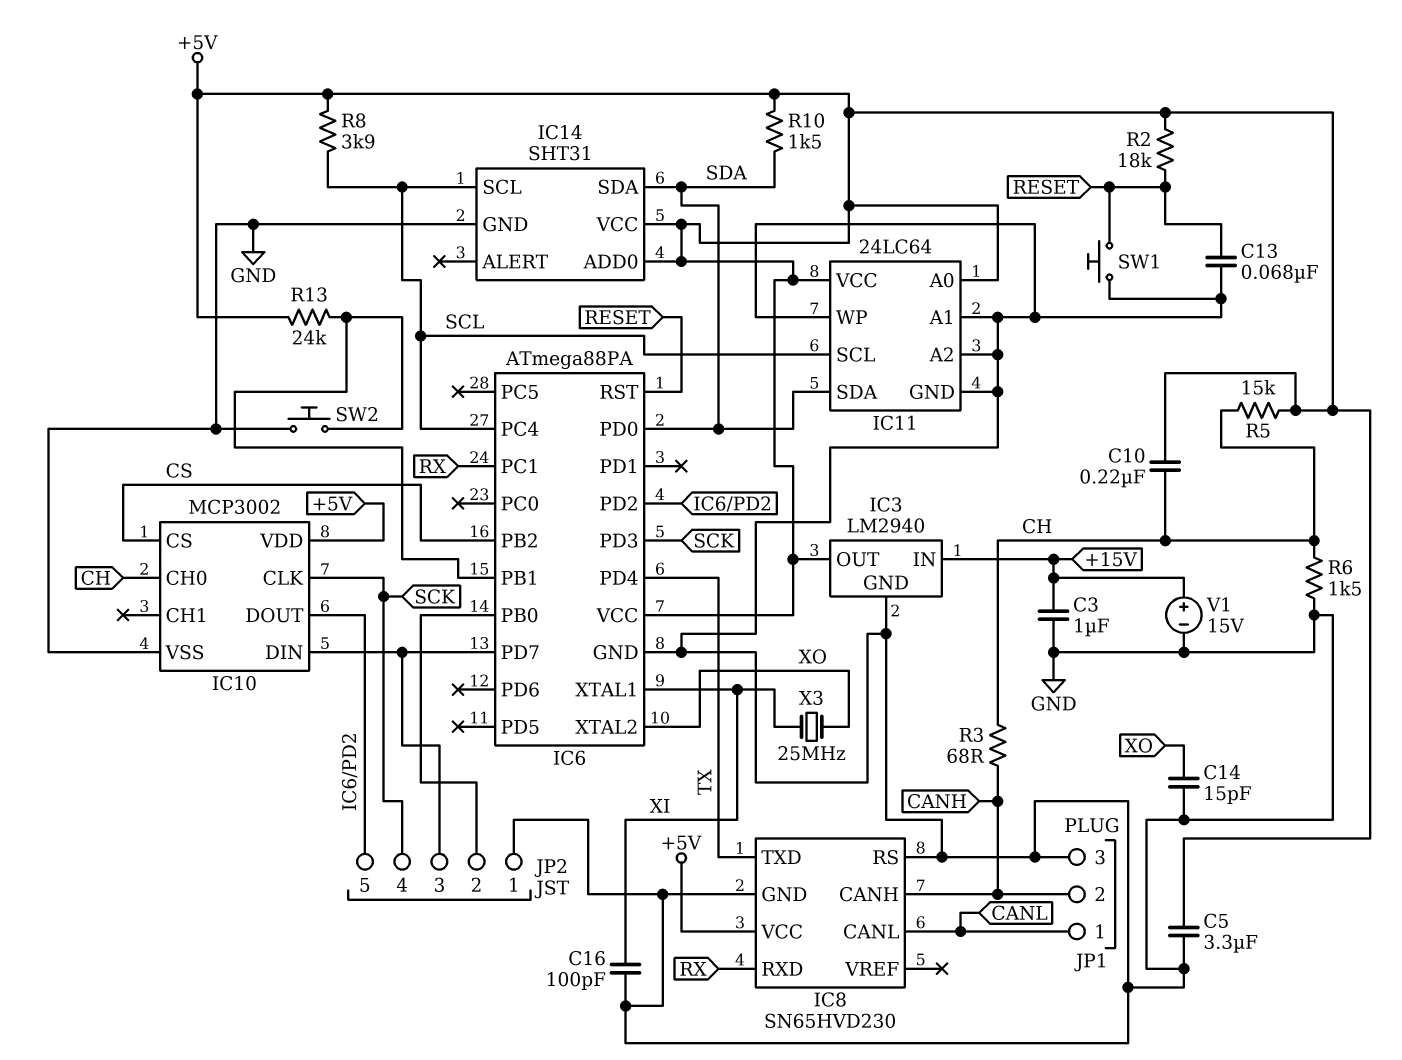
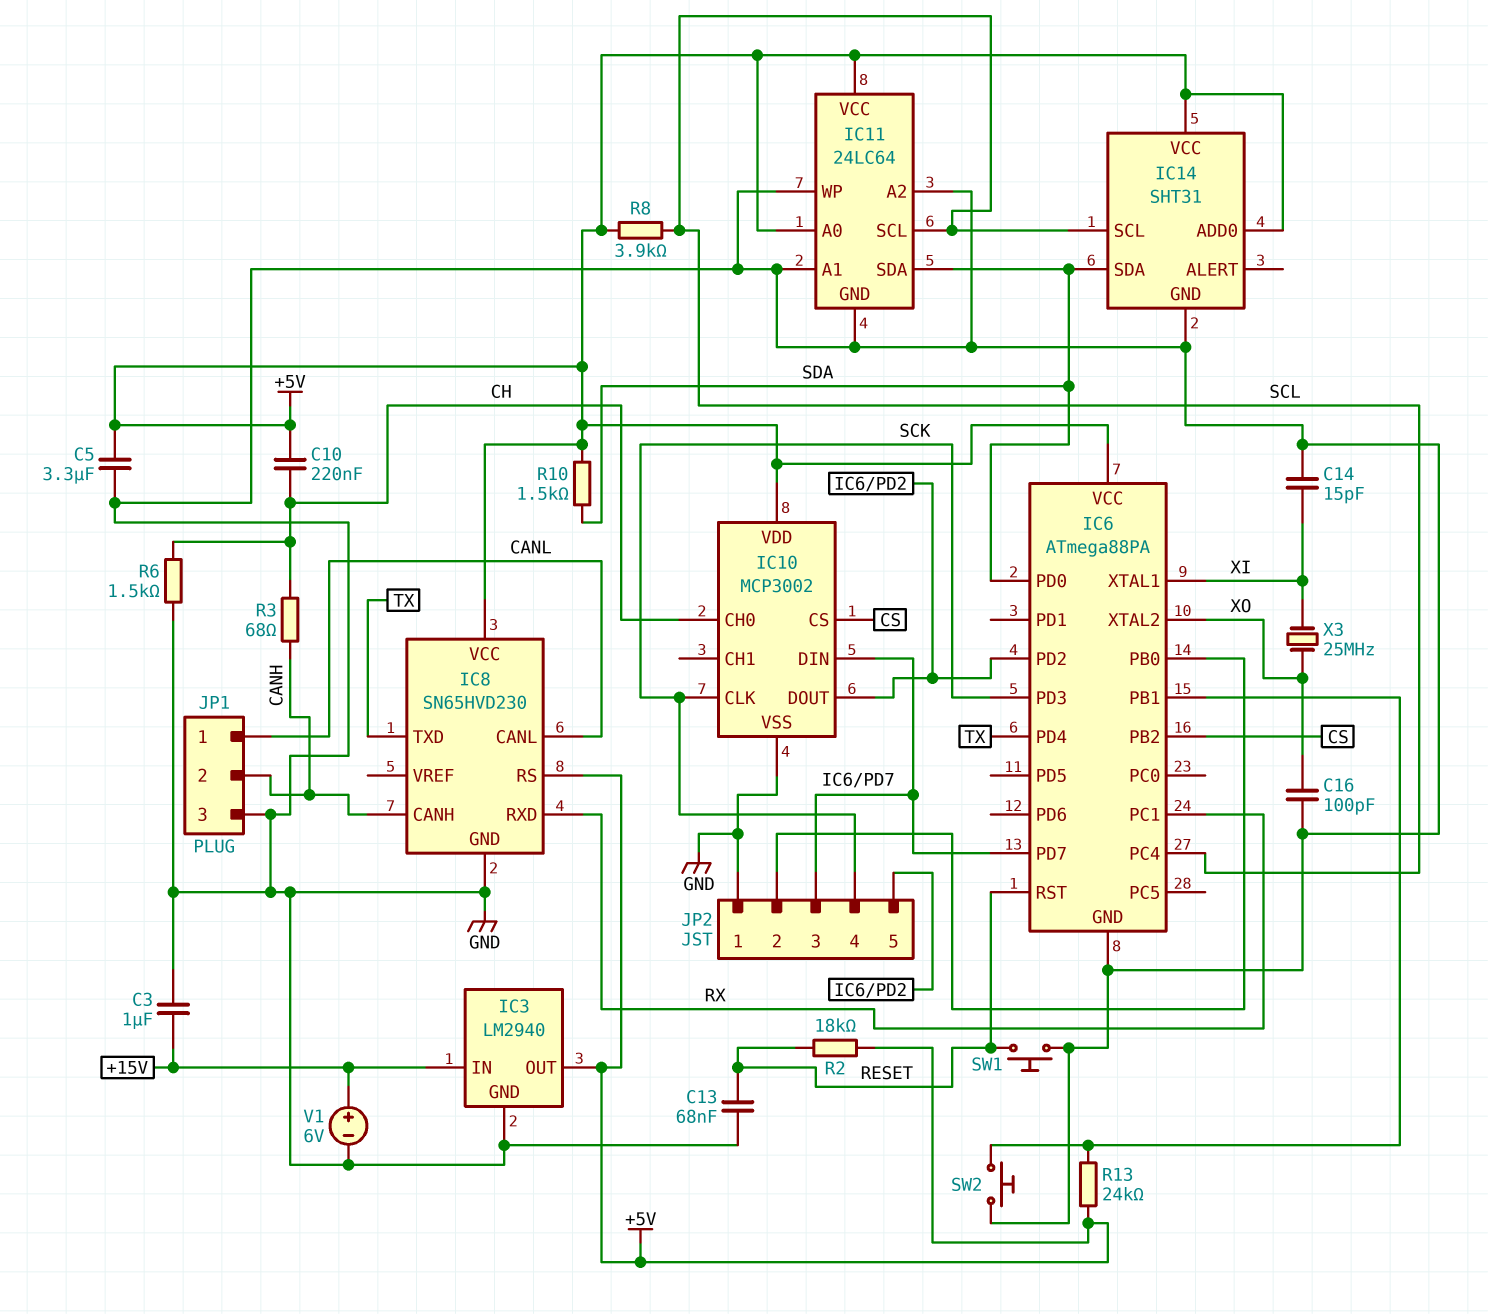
C14: 15pF (GND, XO) -> 15pF (GND, XI)
C16: 100pF (GND, XI) -> 100pF (GND, XO)
IC8 pin RS: GND -> +5V
R5: 15k (+5V, CH) -> none
V1: 15V (plus +15V, minus GND) -> 6V (plus +15V, minus GND)

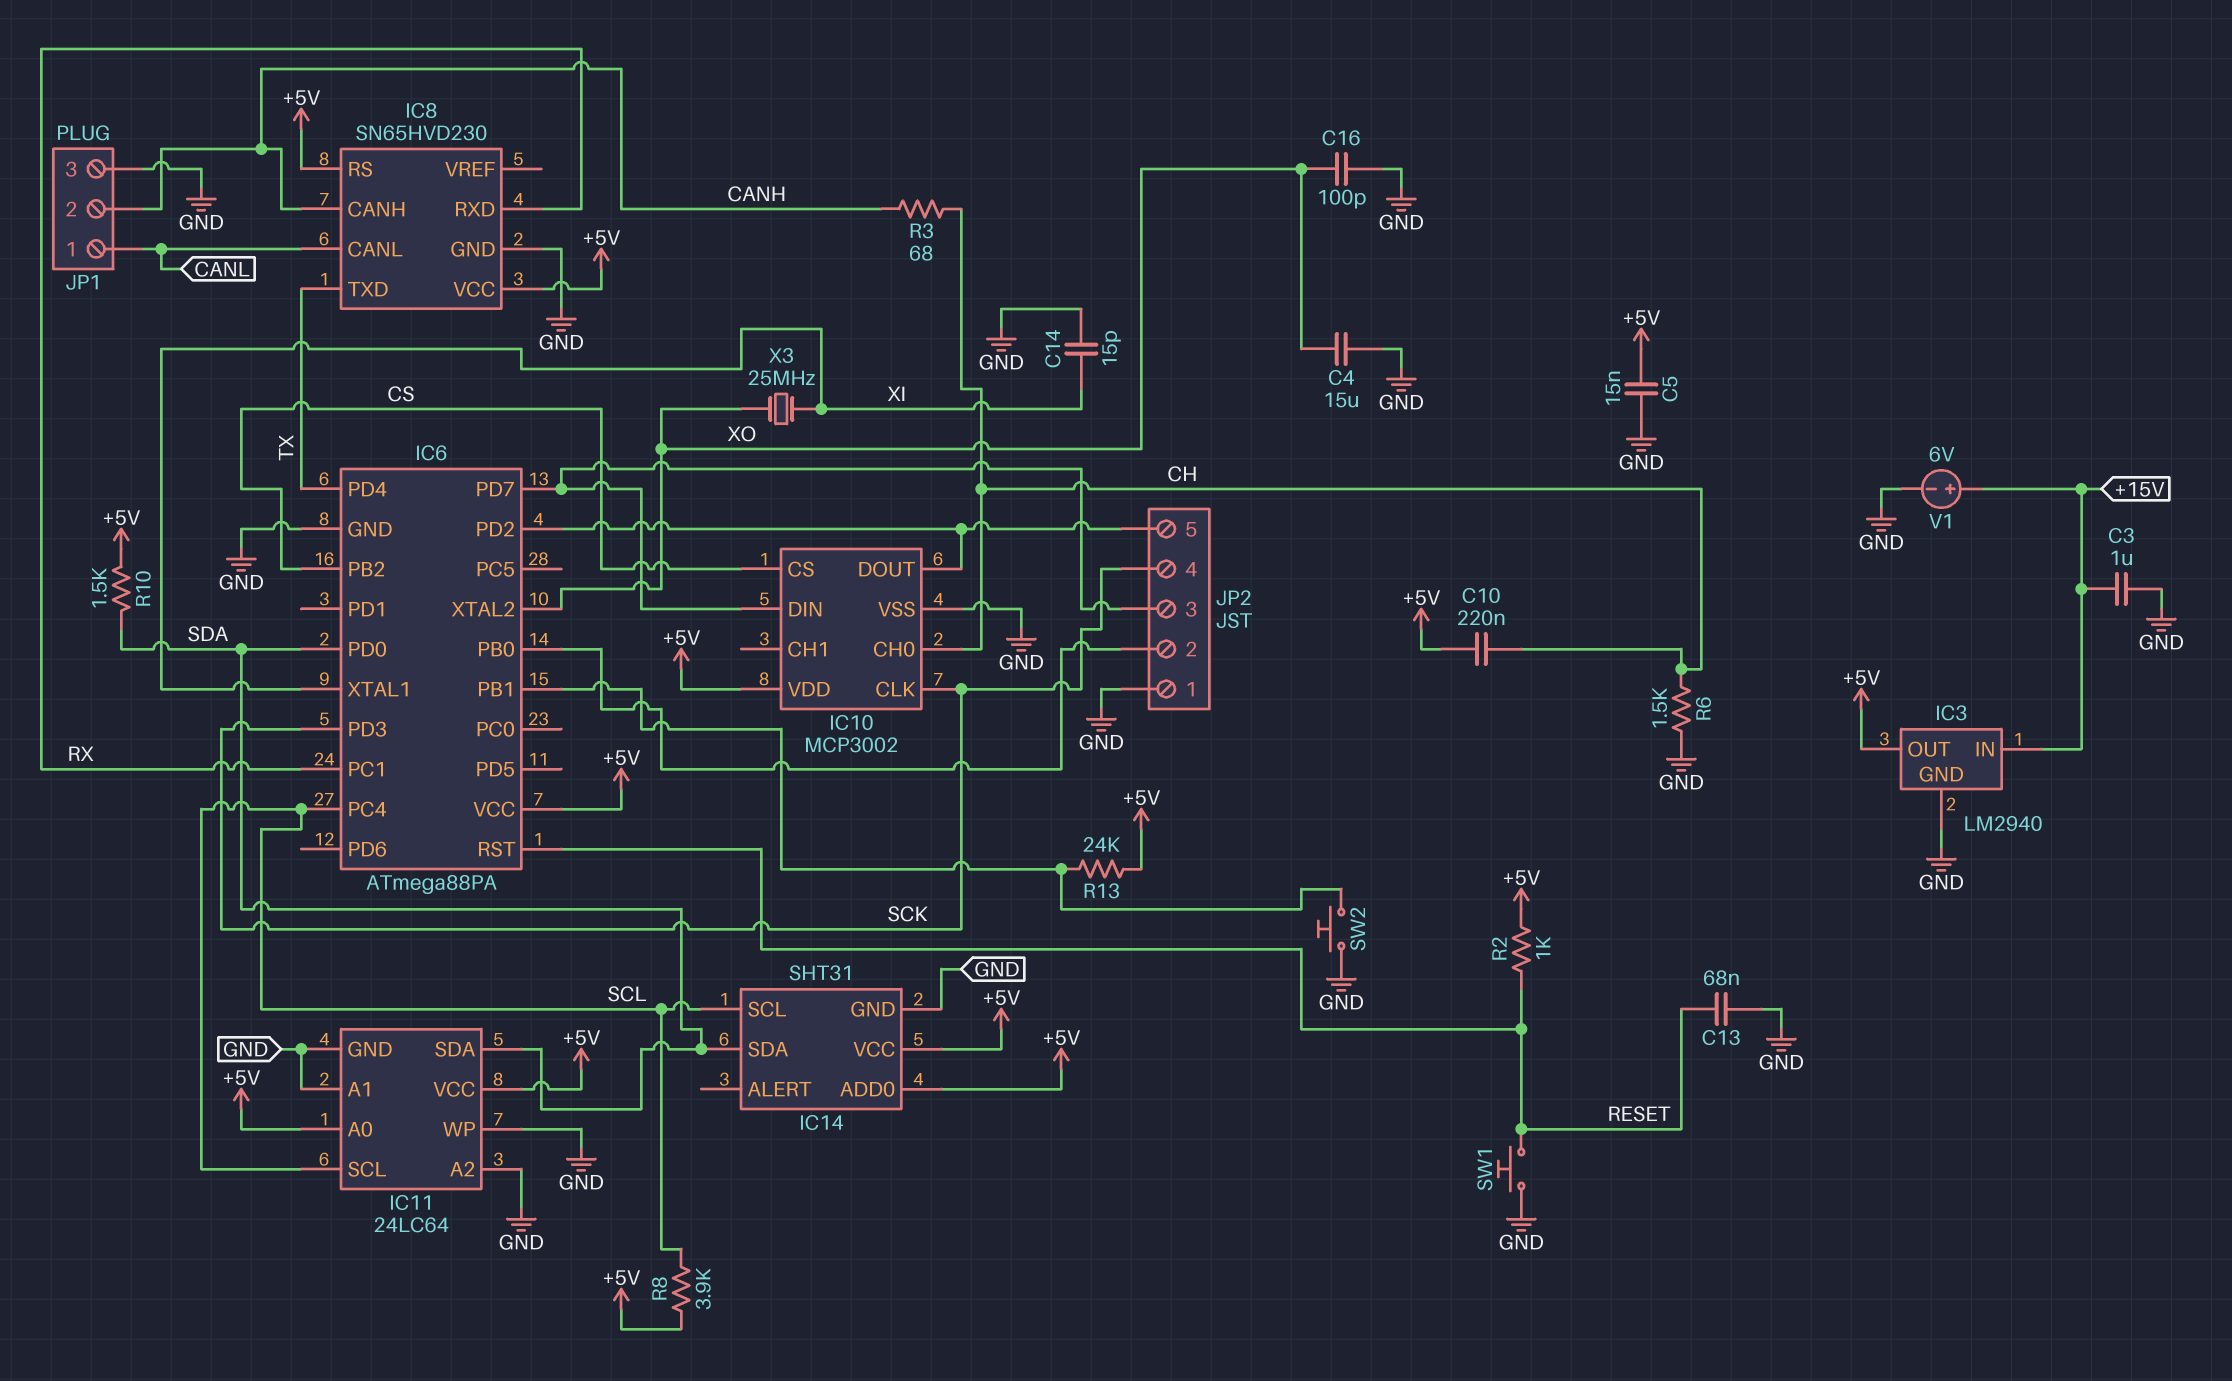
C4: none -> 15uF (GND, XO)
C5: 3.3uF (+5V, GND) -> 15nF (+5V, GND)
R2: 18k (+5V, RESET) -> 1k (+5V, RESET)

